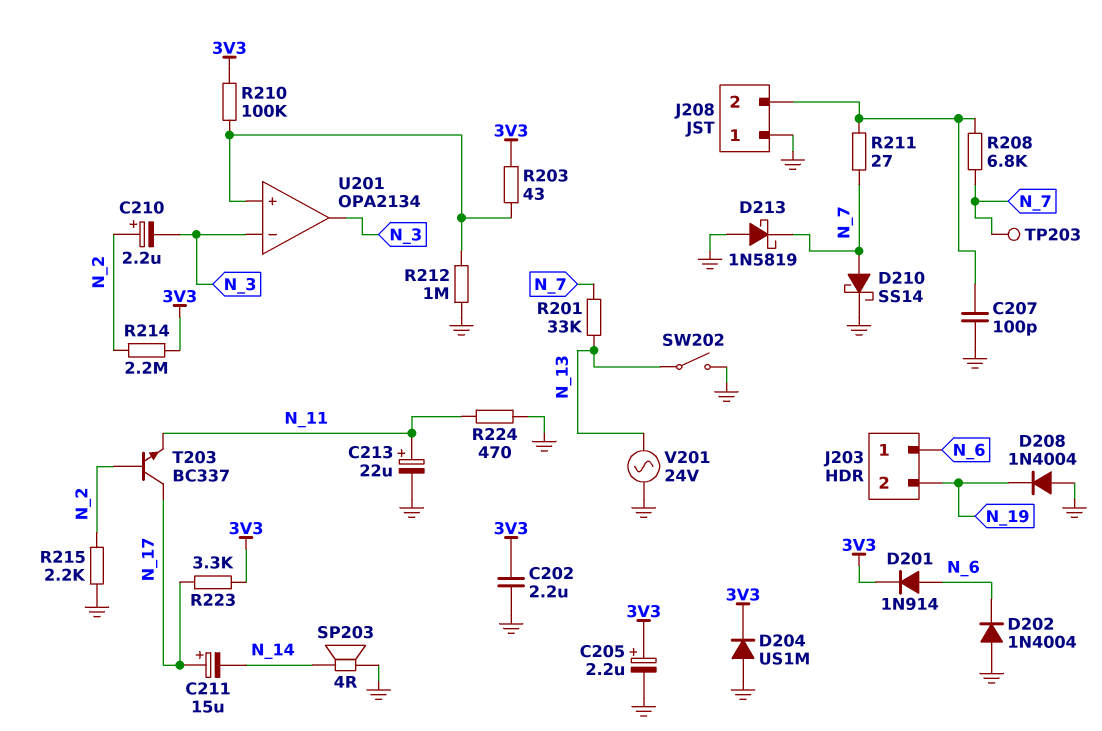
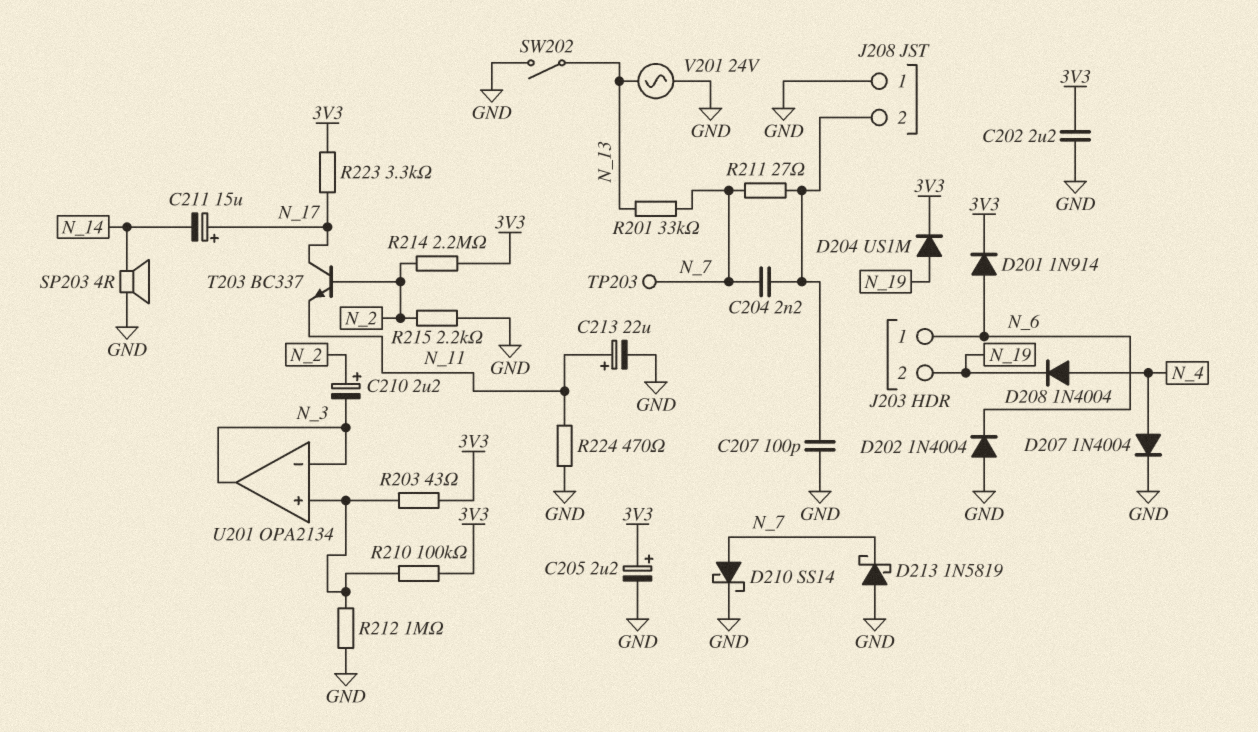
C204: none -> 2.2nF (J208/2, N_7)
D204: diode US1M (A GND, K 3V3) -> diode US1M (A N_19, K 3V3)
D207: none -> diode 1N4004 (A N_4, K GND)
D208: diode 1N4004 (A GND, K N_19) -> diode 1N4004 (A N_4, K N_19)
R208: 6.8k (J208/2, N_7) -> none

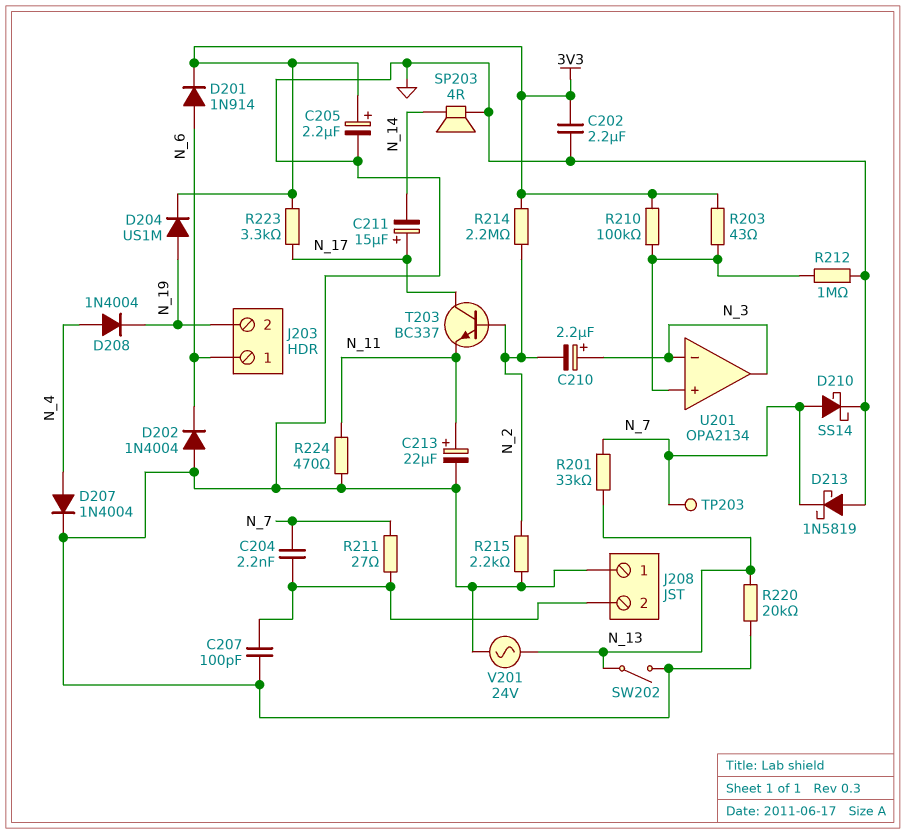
C210: 2.2uF (plus N_2, minus N_3) -> 2.2uF (plus N_3, minus N_2)
R220: none -> 20k (GND, N_13)

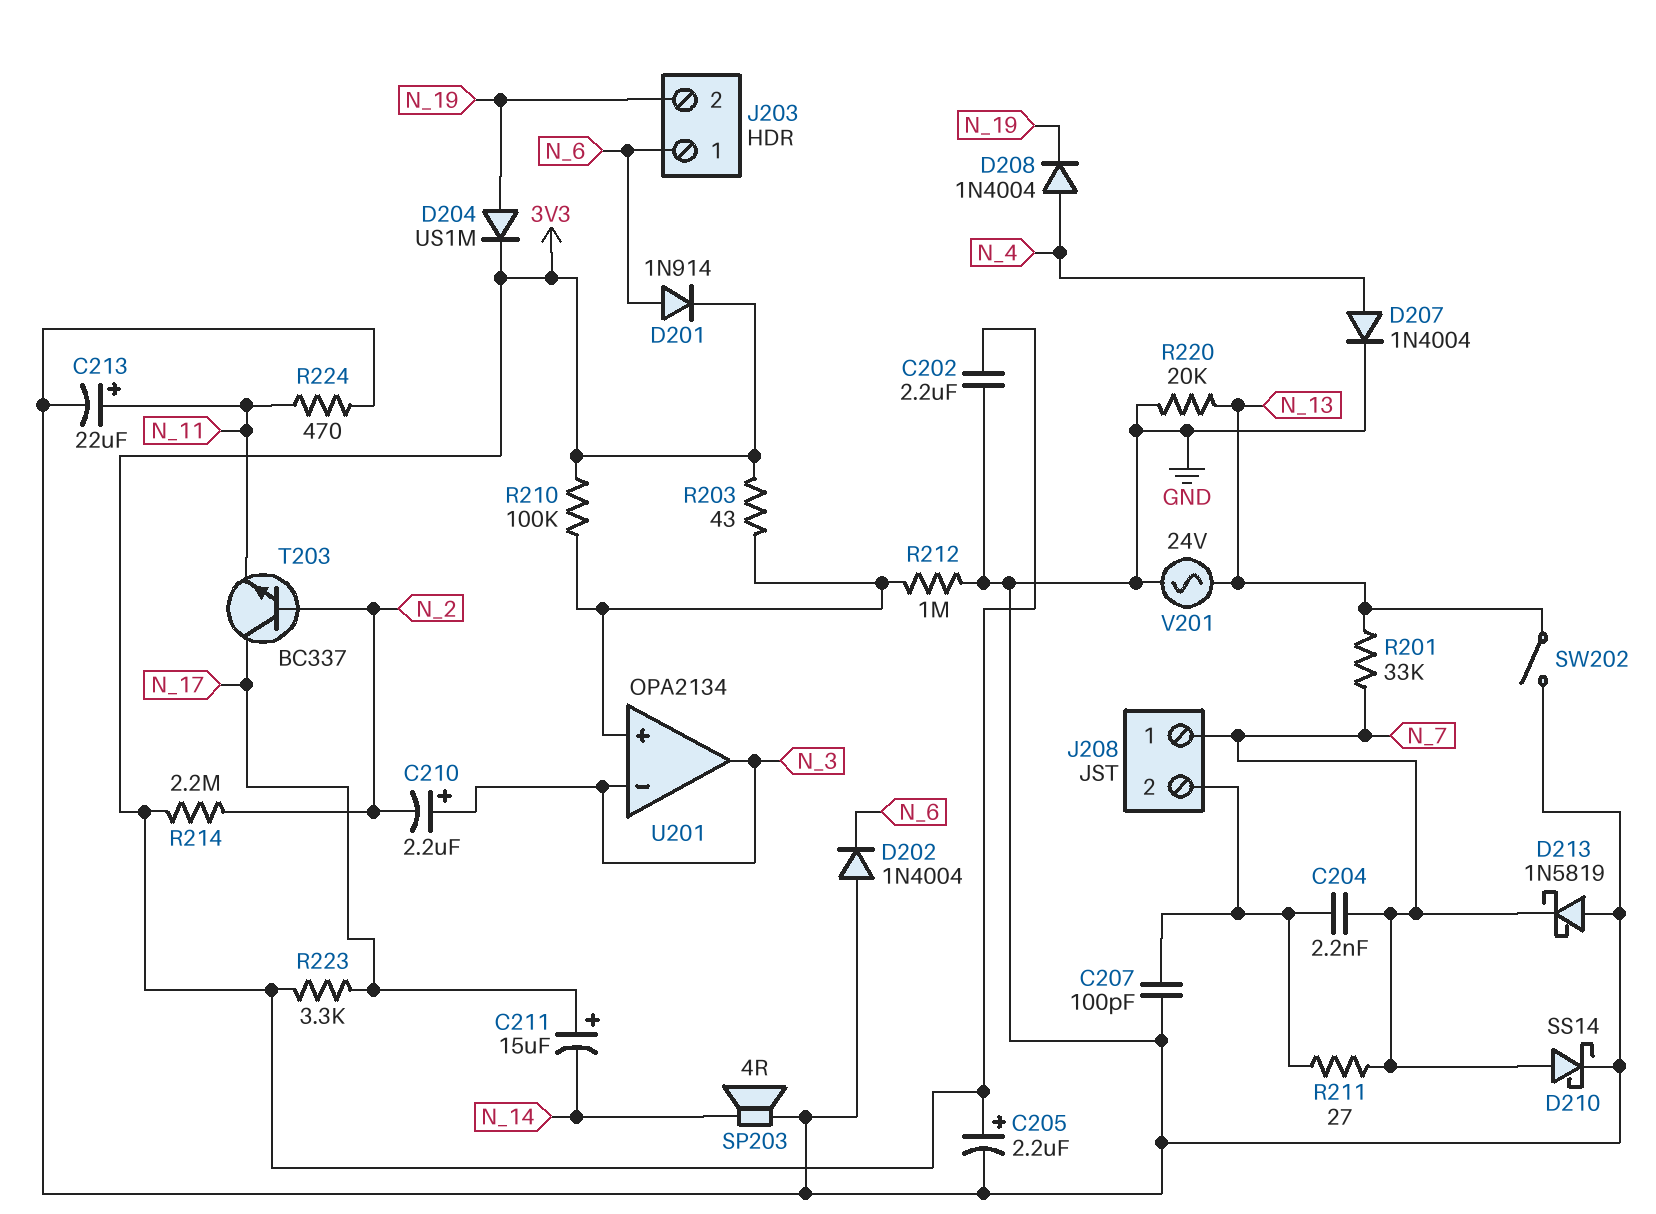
J208 pin 1: GND -> N_7
R215: 2.2k (GND, N_2) -> none
TP203: test point (N_7) -> none

